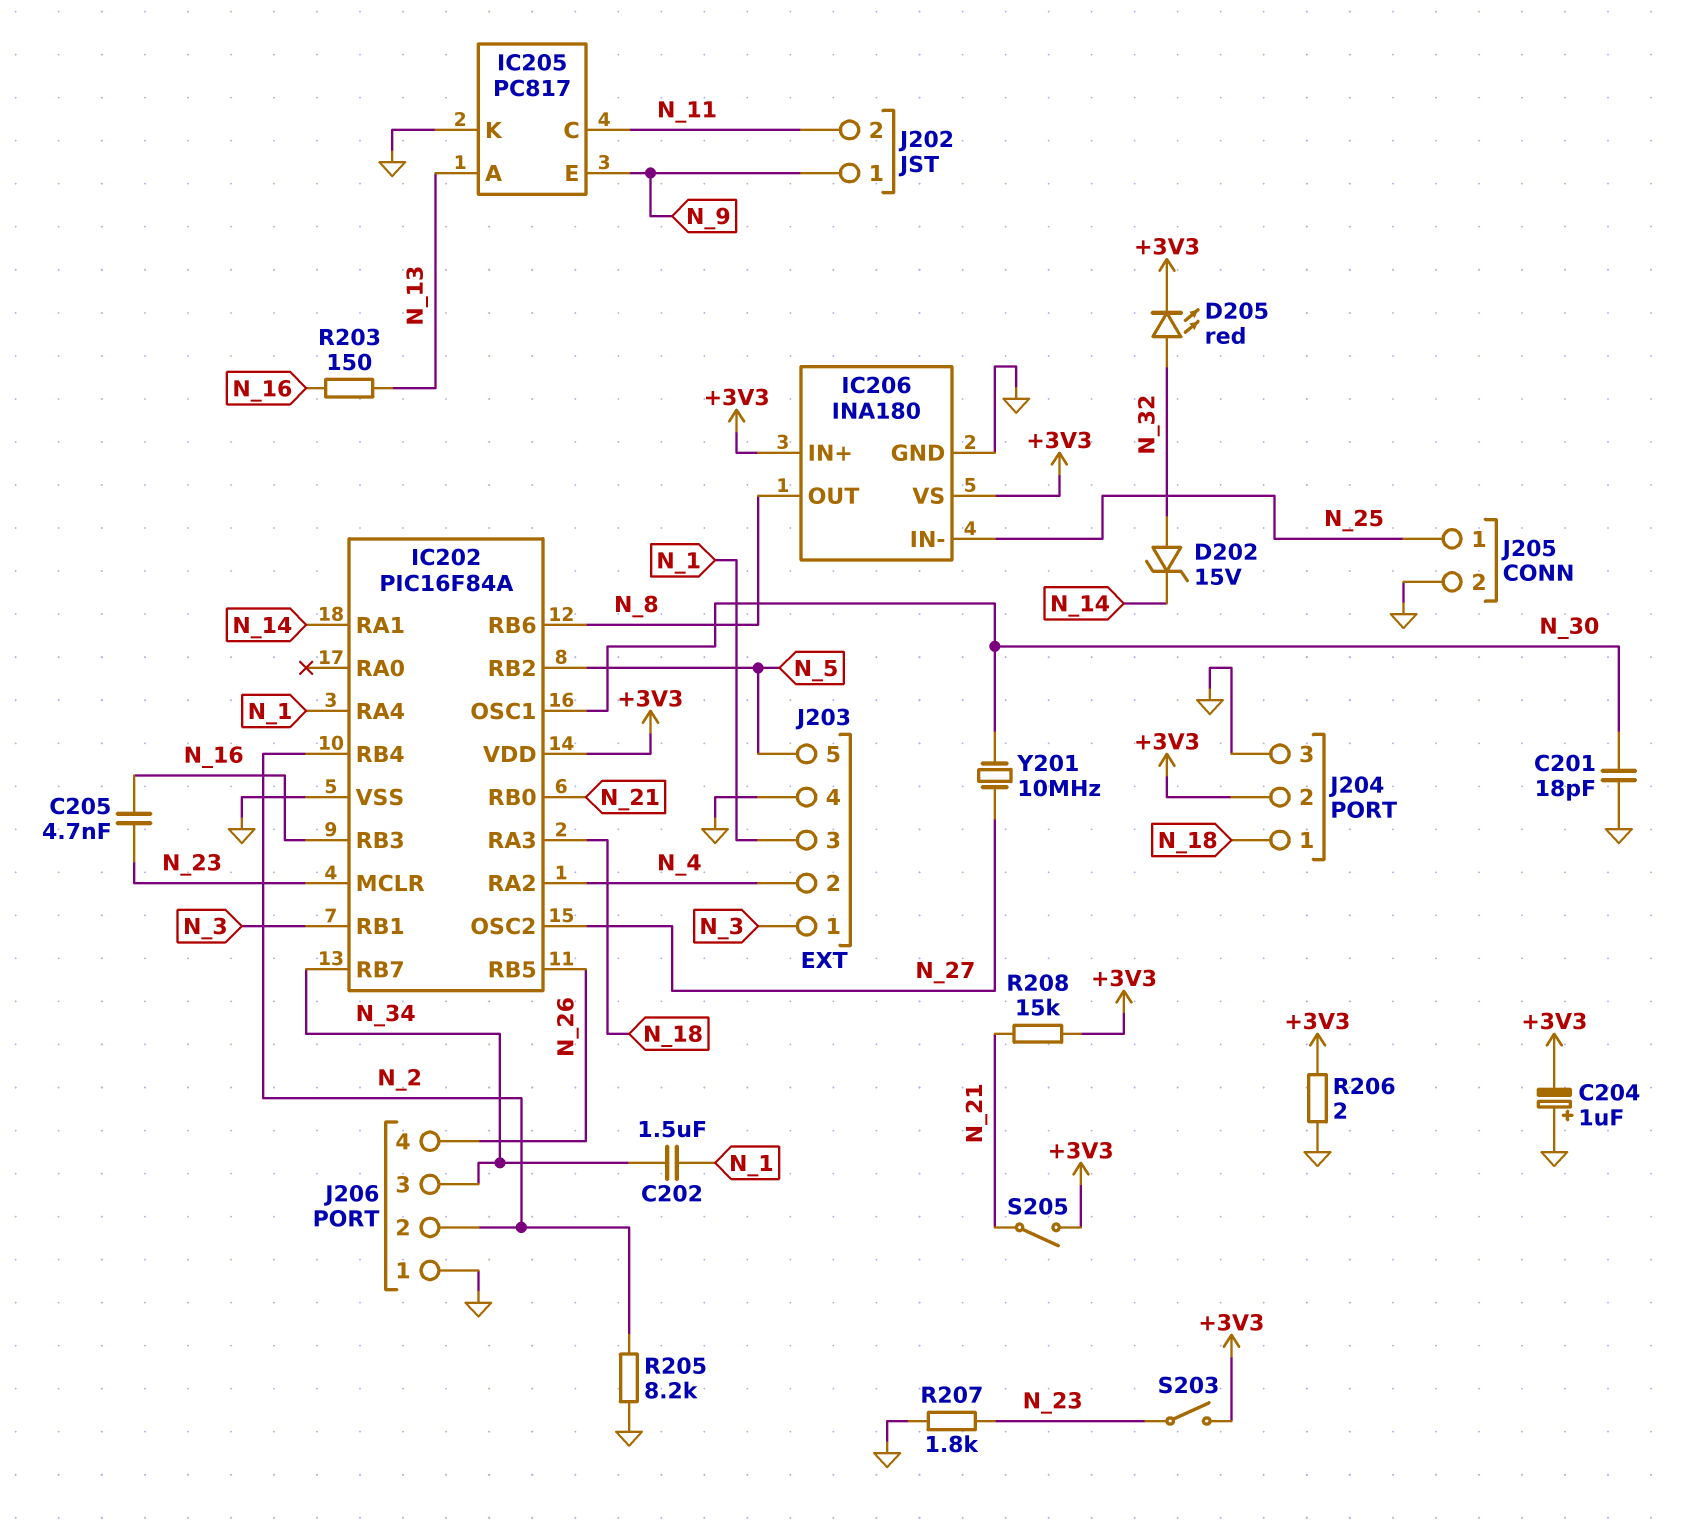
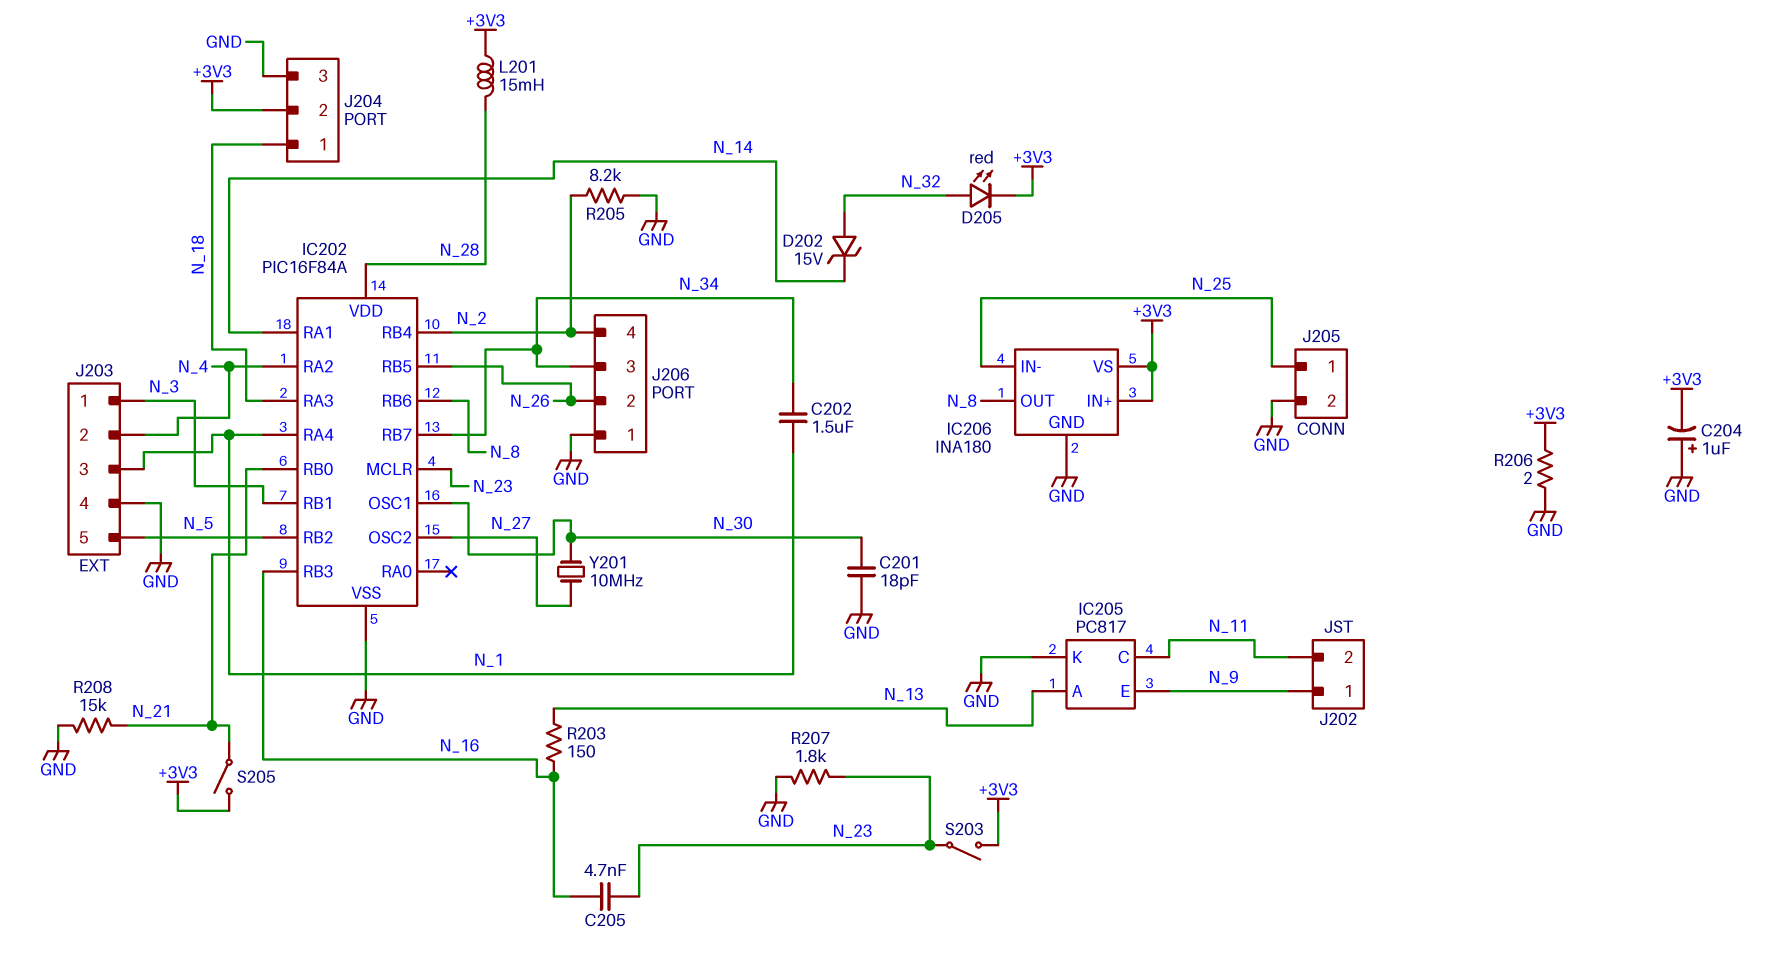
IC202 pin VDD: +3V3 -> N_28
J206 pin 2: N_2 -> N_26
J206 pin 4: N_26 -> N_2
L201: none -> 15mH (+3V3, N_28)
R208: 15k (+3V3, N_21) -> 15k (GND, N_21)

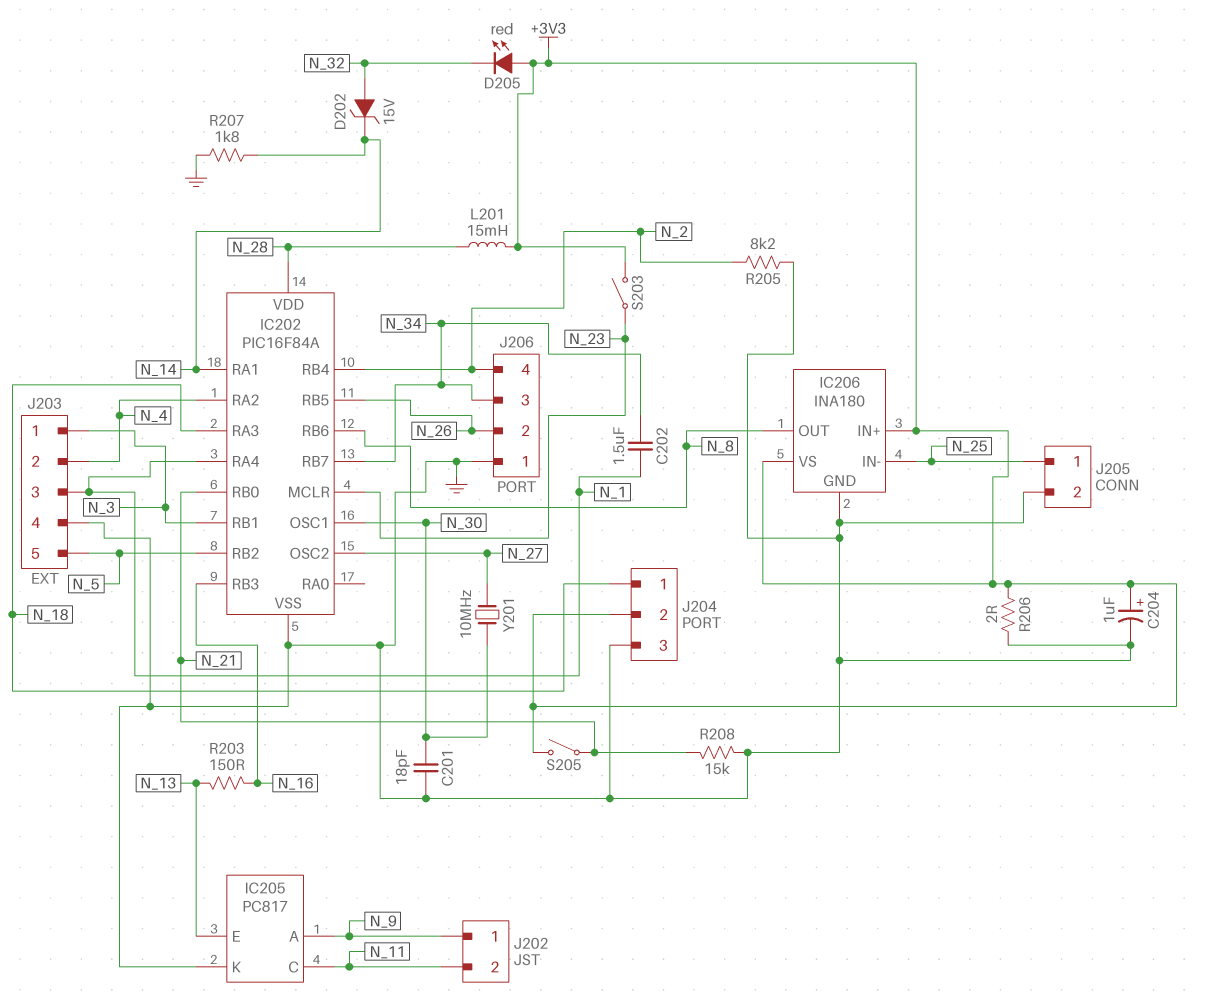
C204: 1uF (plus GND, minus +3V3) -> 1uF (plus +3V3, minus GND)
C205: 4.7nF (N_16, N_23) -> none
D205: LED red (A N_32, K +3V3) -> LED red (A +3V3, K N_32)
IC205 pin A: N_13 -> N_9
IC205 pin E: N_9 -> N_13
R207: 1.8k (GND, N_23) -> 1.8k (GND, N_14)

